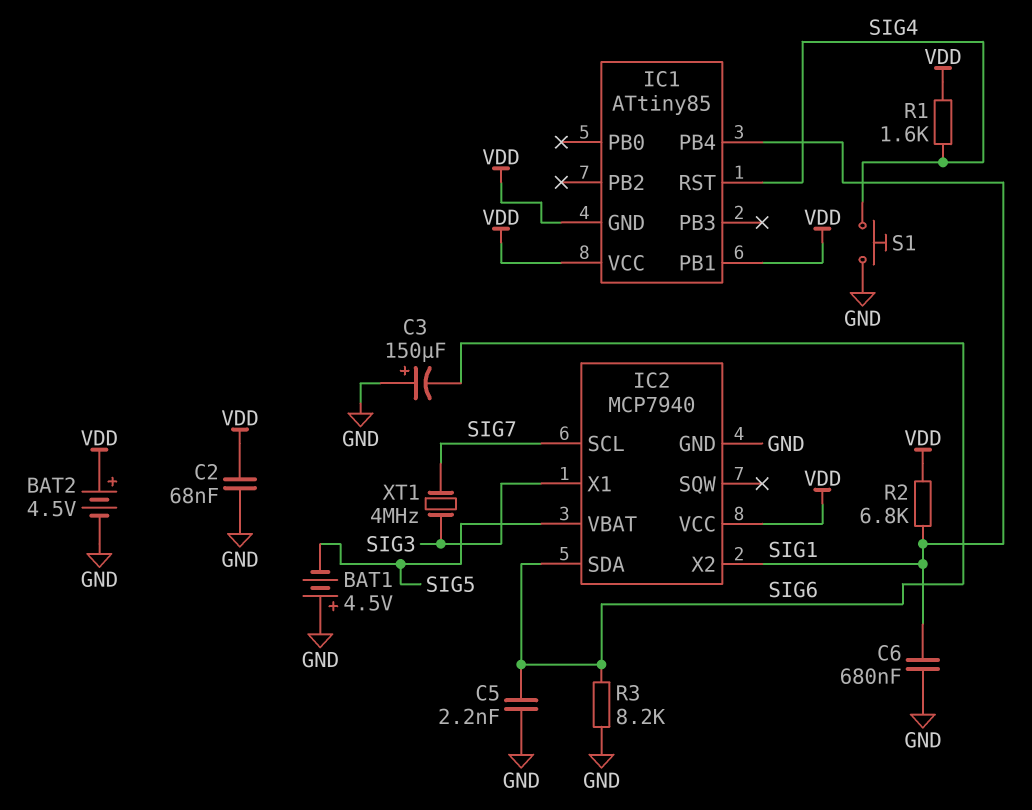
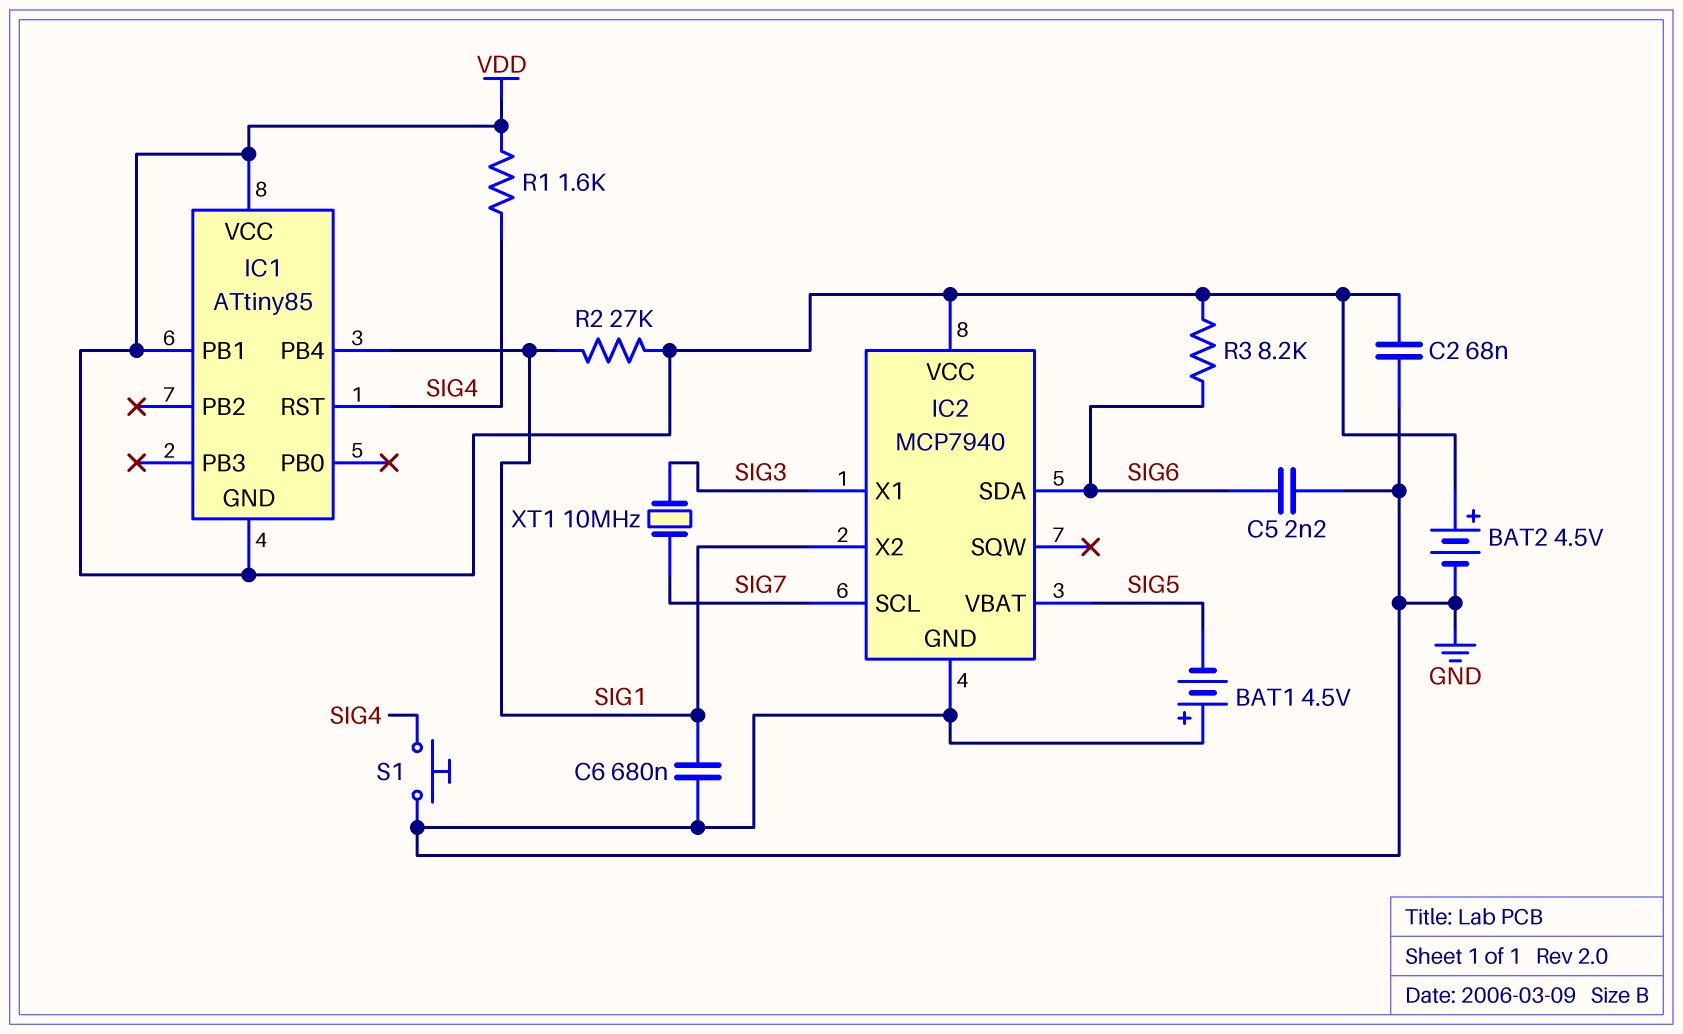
C3: 150uF (plus GND, minus SIG6) -> none
R2: 6.8k (SIG1, VDD) -> 27k (SIG1, VDD)
R3: 8.2k (GND, SIG6) -> 8.2k (SIG6, VDD)
XT1: 4MHz (SIG3, SIG7) -> 10MHz (SIG3, SIG7)

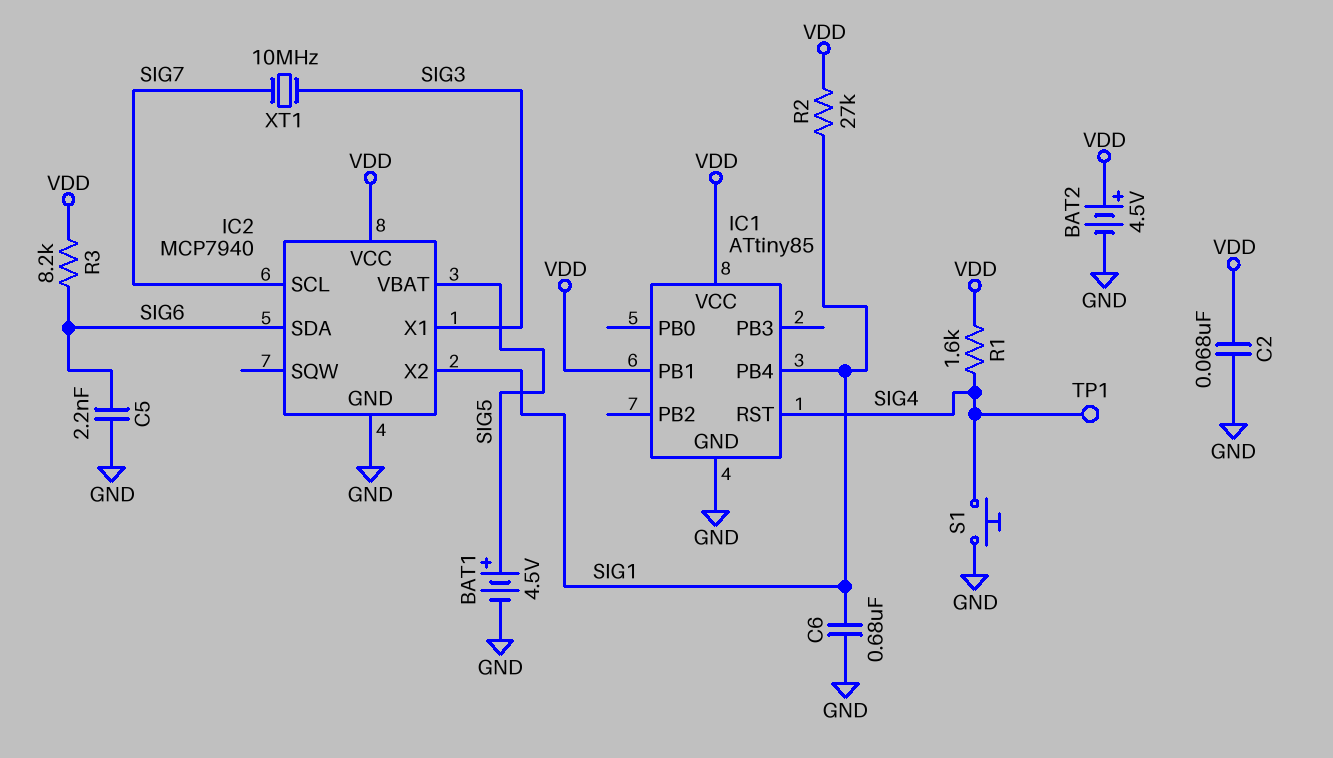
BAT1: 4.5V (plus GND, minus SIG5) -> 4.5V (plus SIG5, minus GND)
IC1 pin GND: VDD -> GND
TP1: none -> test point (SIG4)

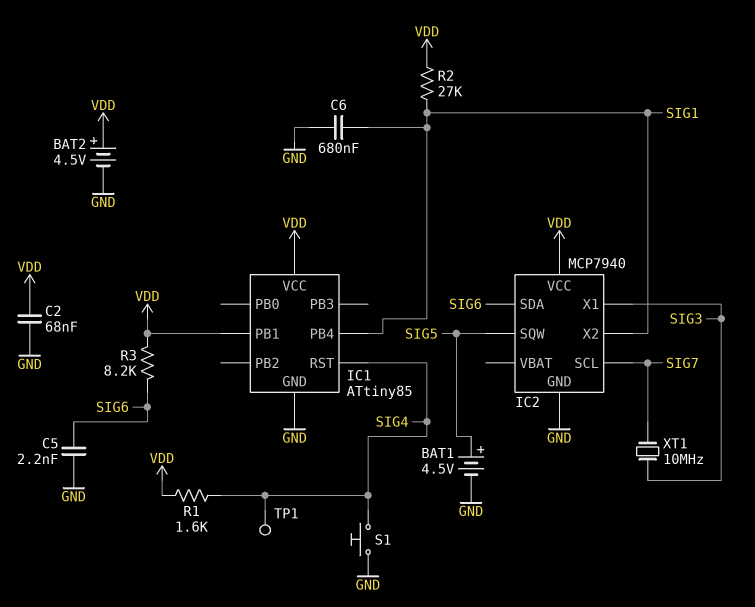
IC2 pin SQW: none -> SIG5
IC2 pin VBAT: SIG5 -> none

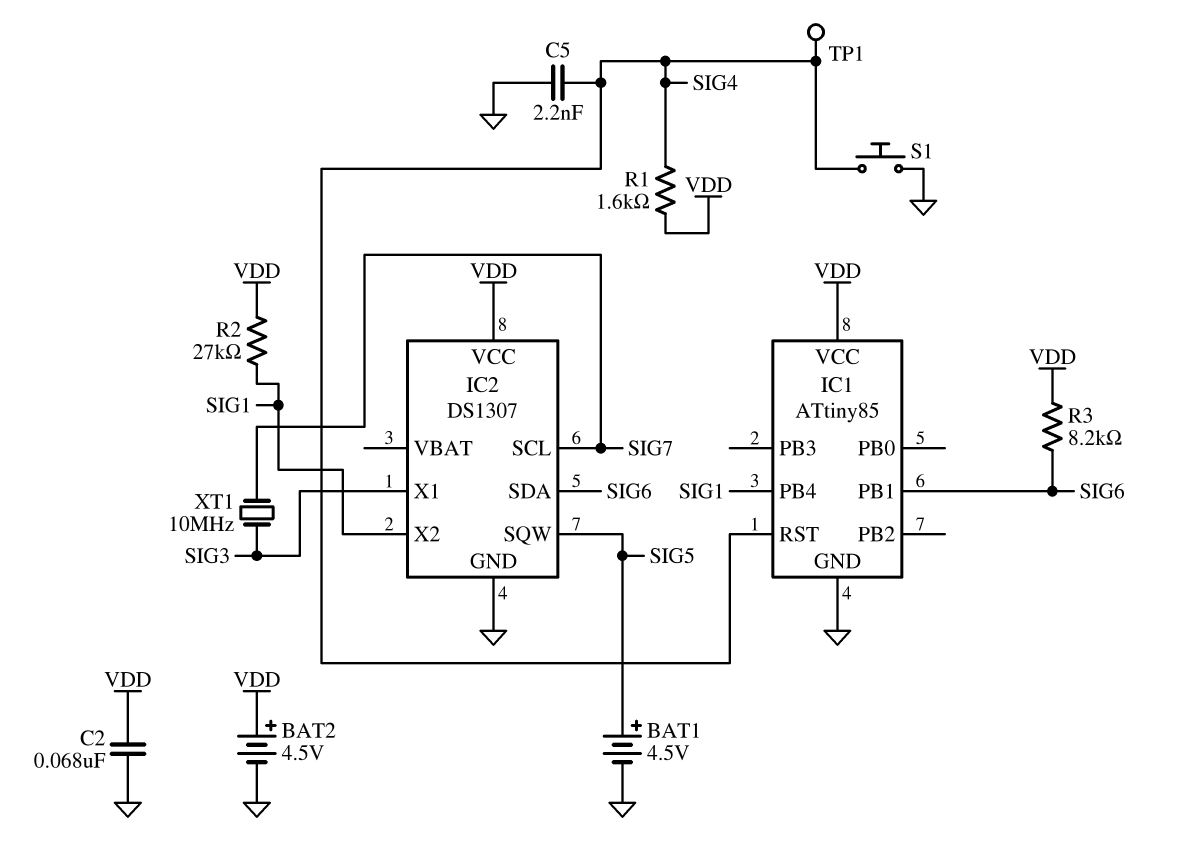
C5: 2.2nF (GND, SIG6) -> 2.2nF (GND, SIG4)
C6: 680nF (GND, SIG1) -> none
IC1 pin PB1: VDD -> SIG6
IC2: MCP7940 -> DS1307

